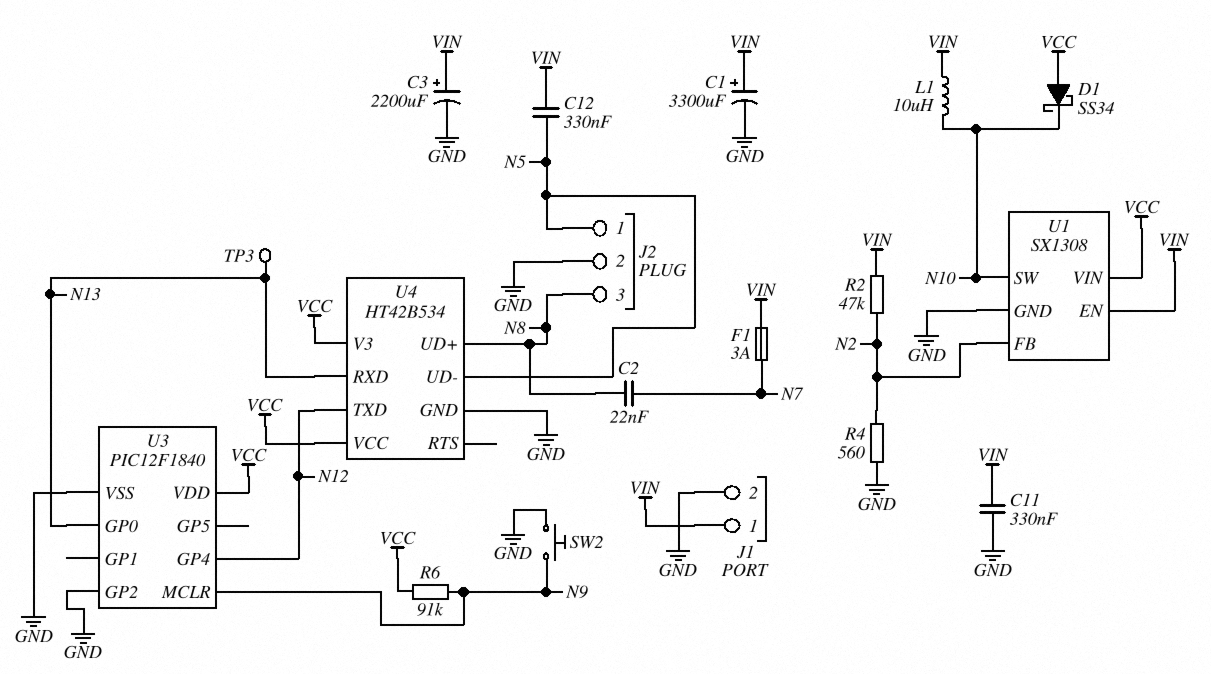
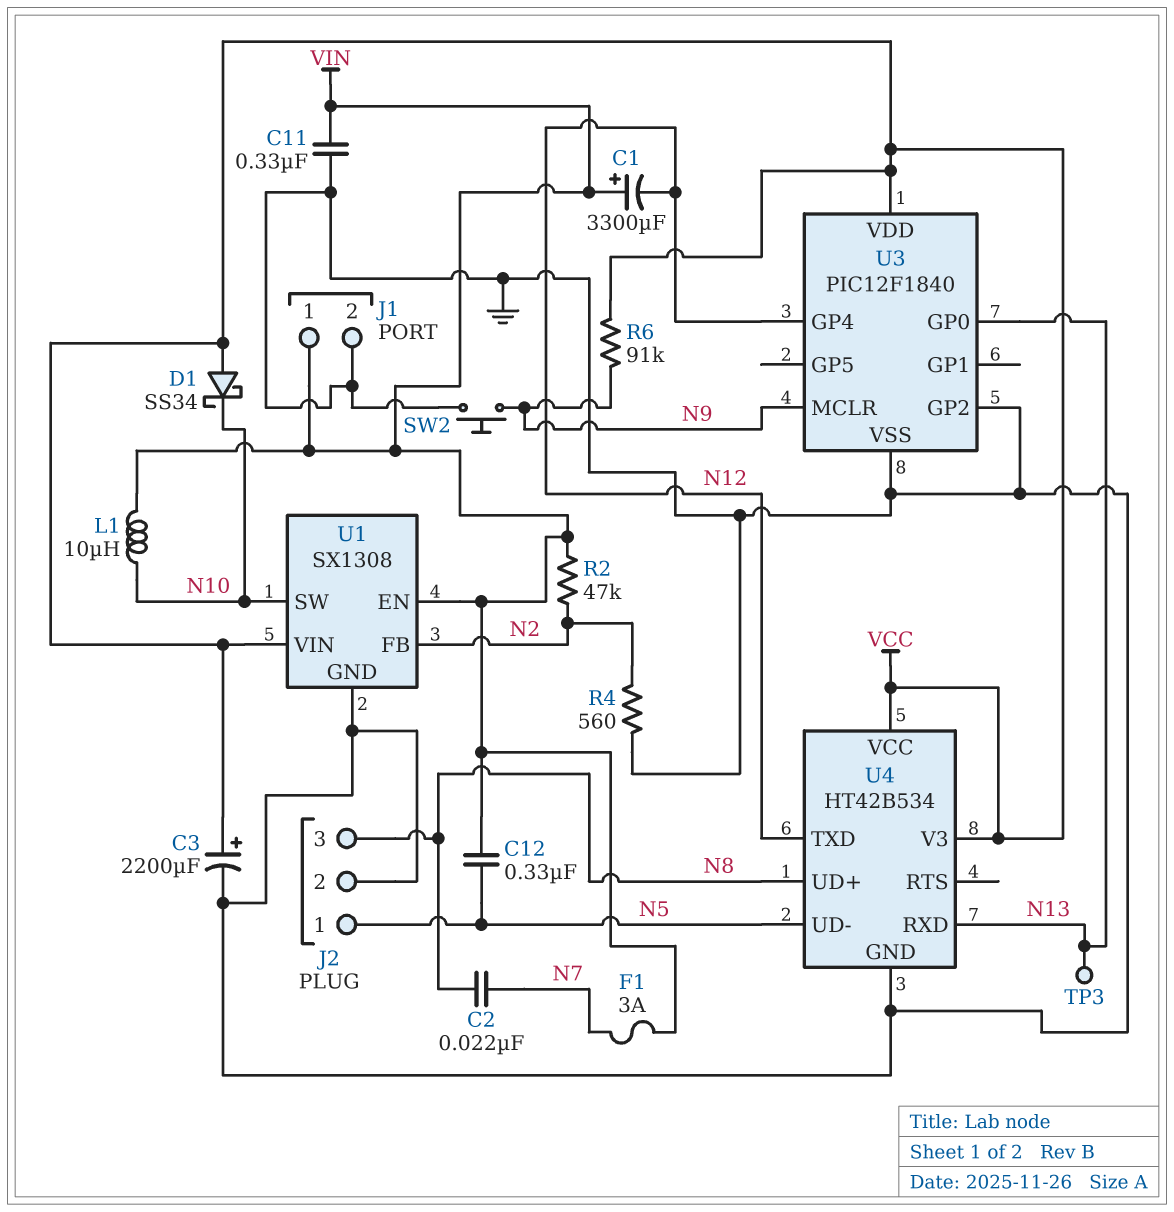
C1: 3300uF (plus VIN, minus GND) -> 3300uF (plus VIN, minus N12)
C3: 2200uF (plus VIN, minus GND) -> 2200uF (plus VCC, minus GND)

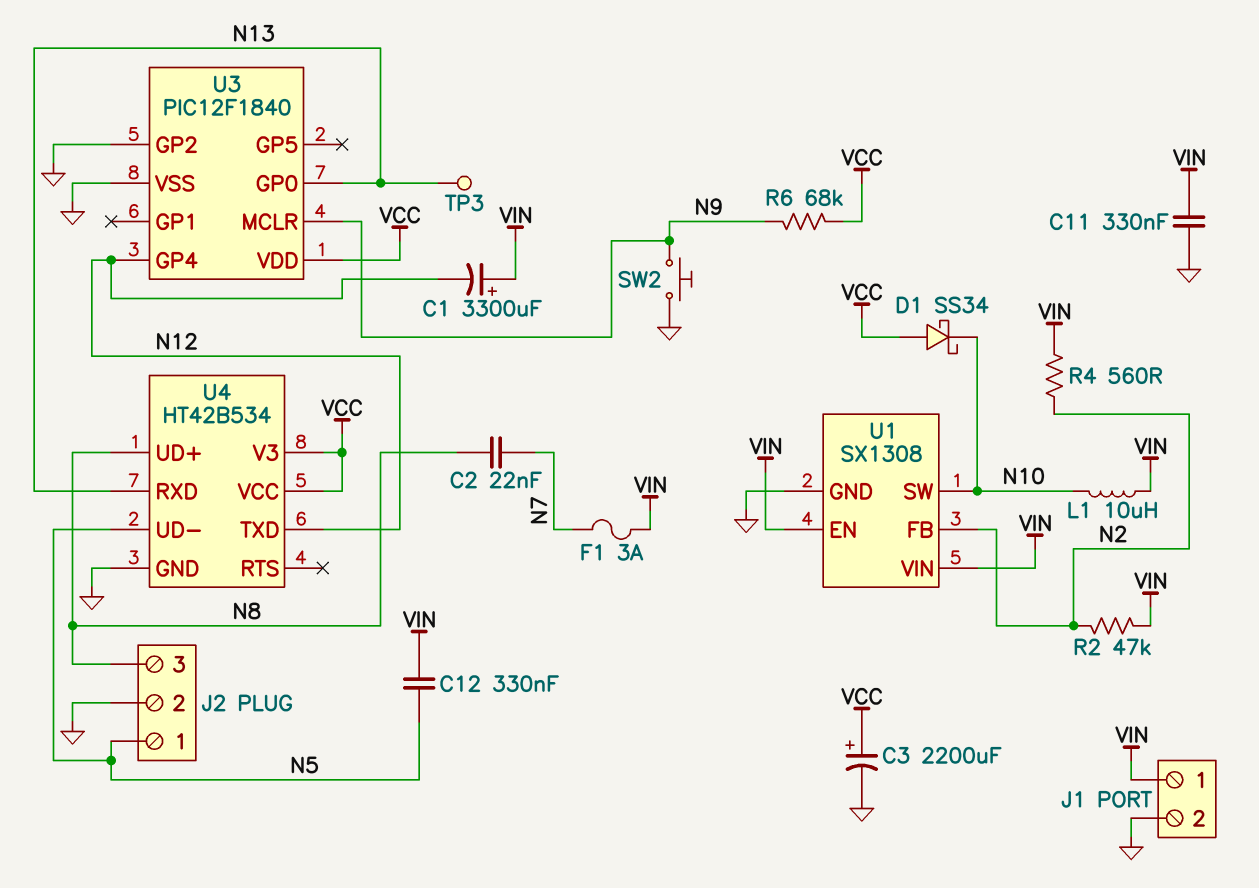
R4: 560 (GND, N2) -> 560 (N2, VIN)
R6: 91k (N9, VCC) -> 68k (N9, VCC)
U1 pin VIN: VCC -> VIN

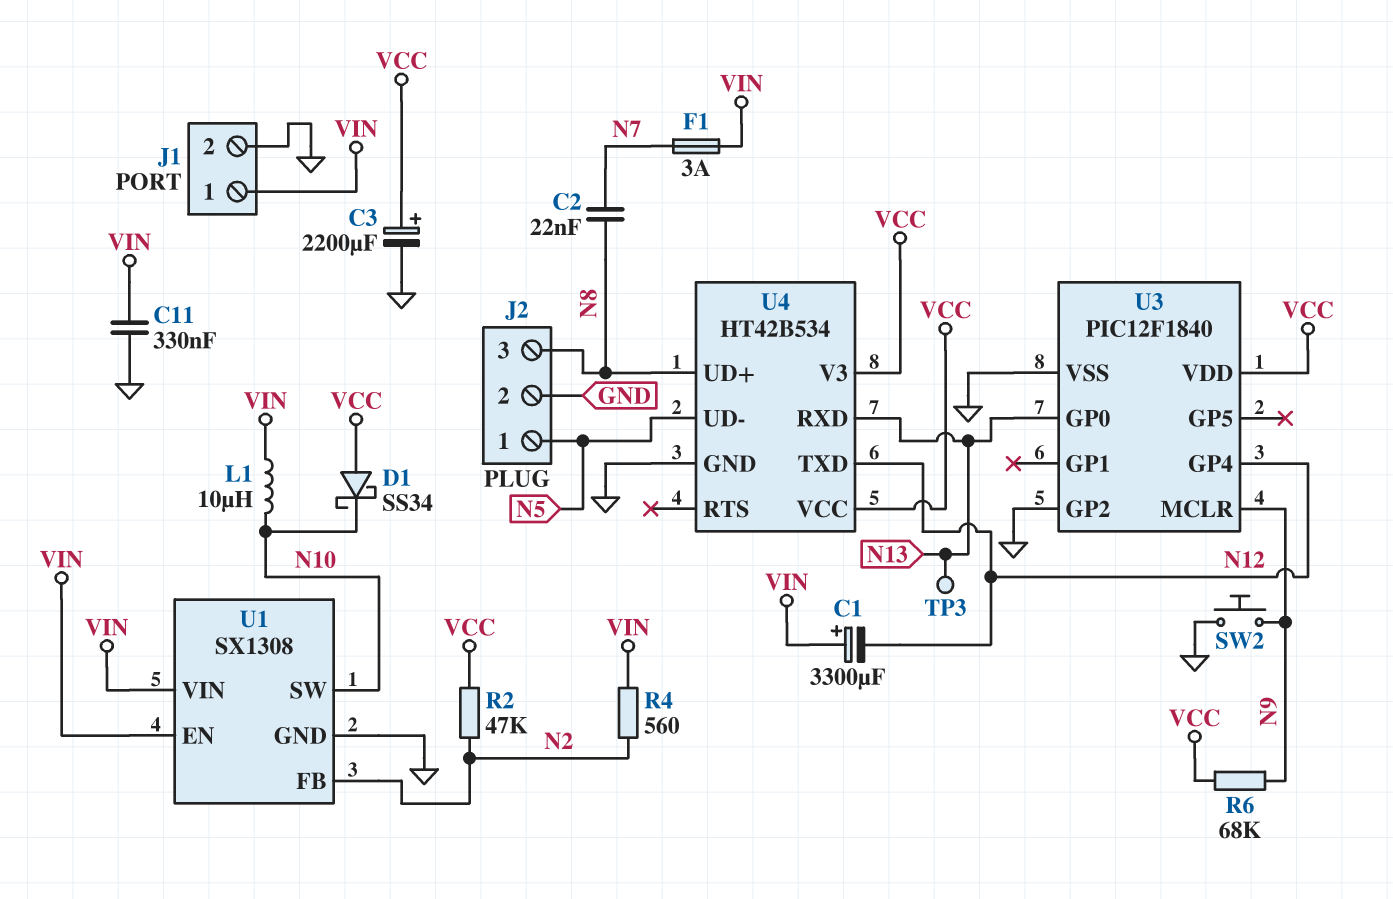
C12: 330nF (N5, VIN) -> none
R2: 47k (N2, VIN) -> 47k (N2, VCC)

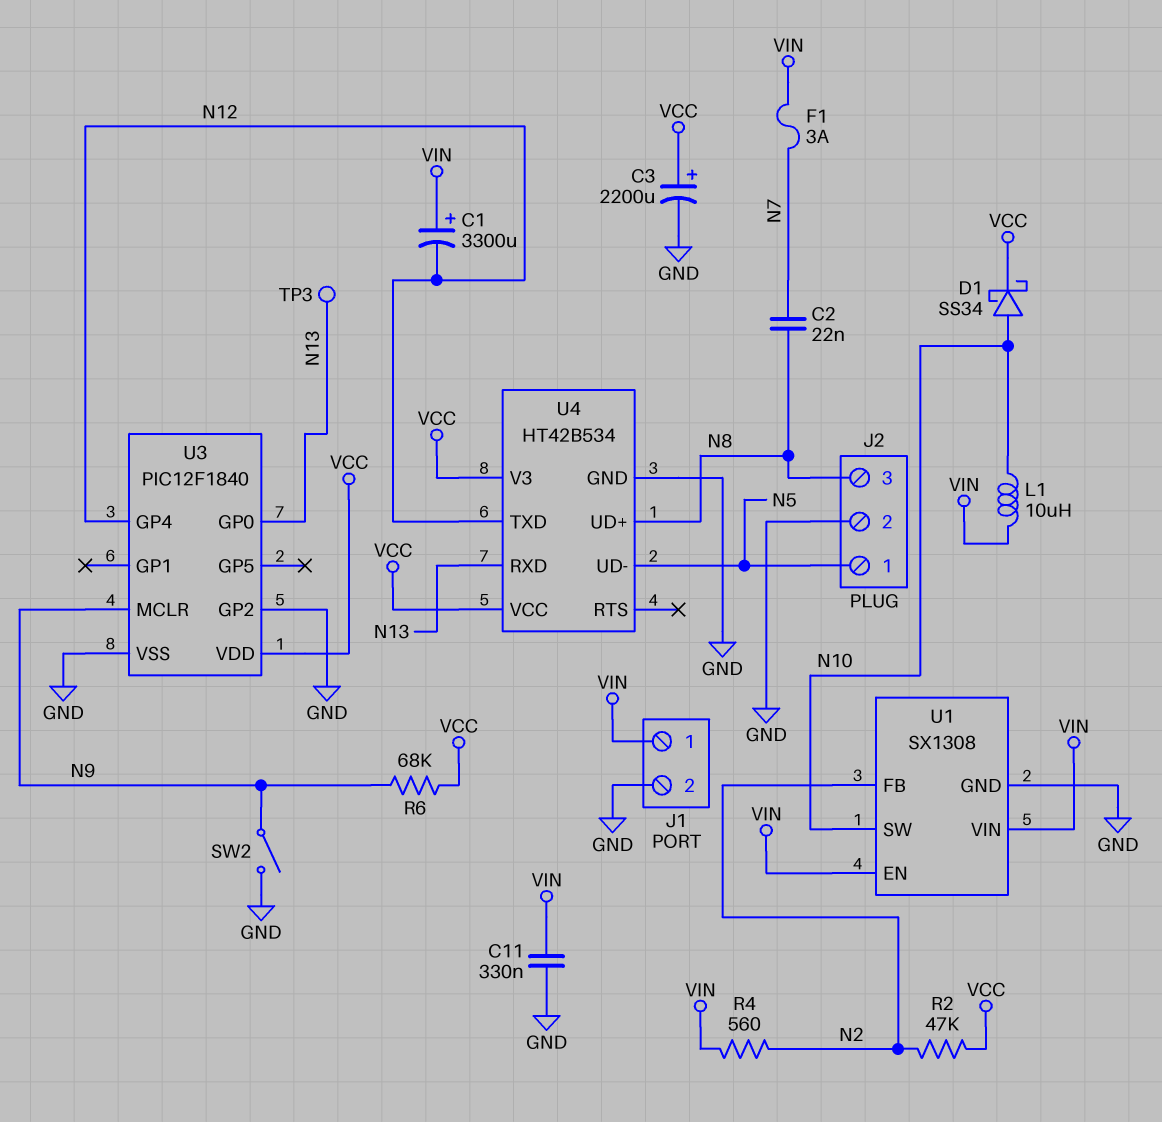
D1: schottky SS34 (A VCC, K N10) -> schottky SS34 (A N10, K VCC)
SW2: button (GND, N9) -> switch (GND, N9)

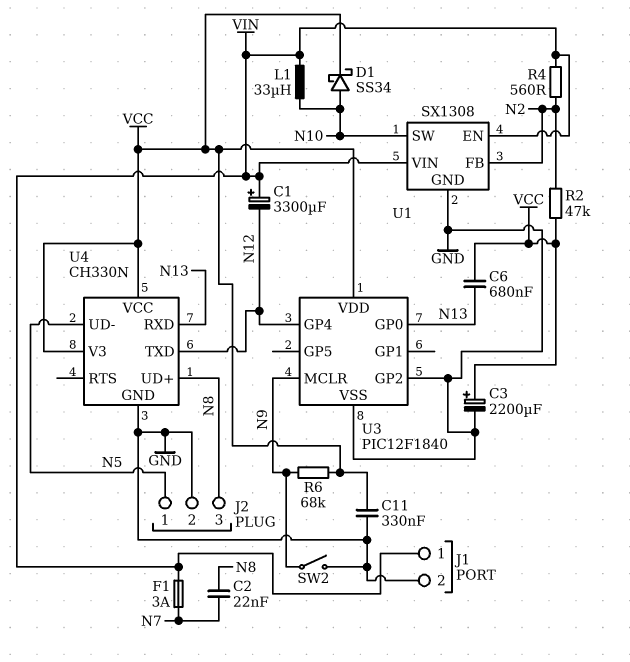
C6: none -> 680nF (N13, VCC)
C11: 330nF (GND, VIN) -> 330nF (GND, VCC)
L1: 10uH (N10, VIN) -> 33uH (N10, VIN)
TP3: test point (N13) -> none
U4: HT42B534 -> CH330N

